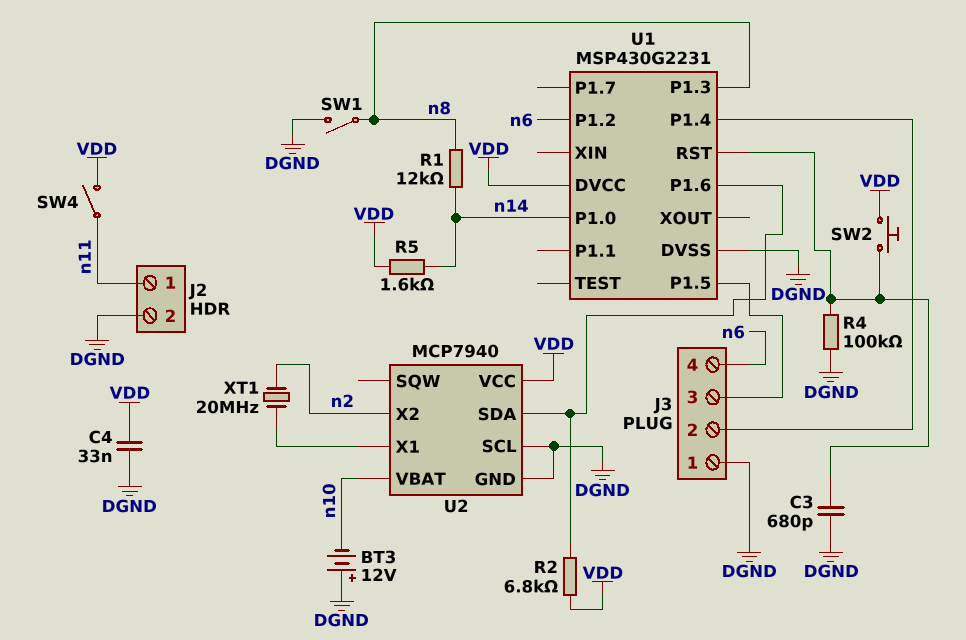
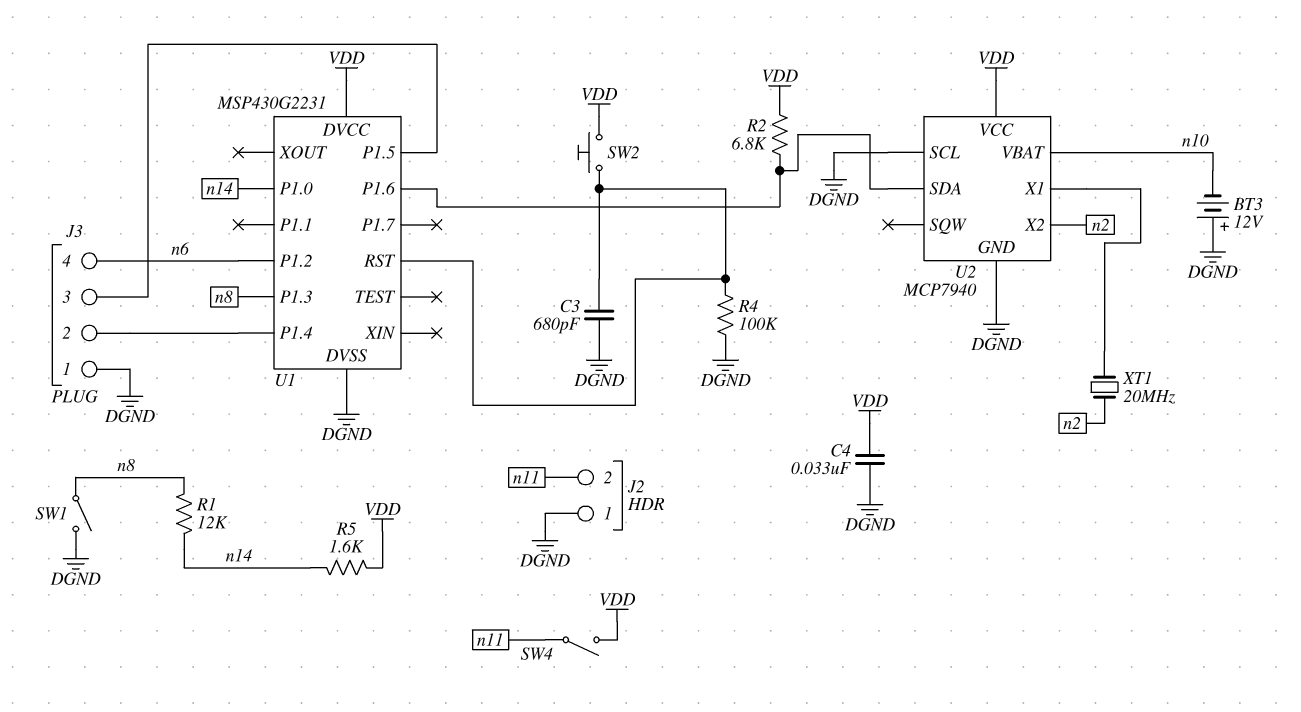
J2 pin 1: n11 -> DGND
J2 pin 2: DGND -> n11

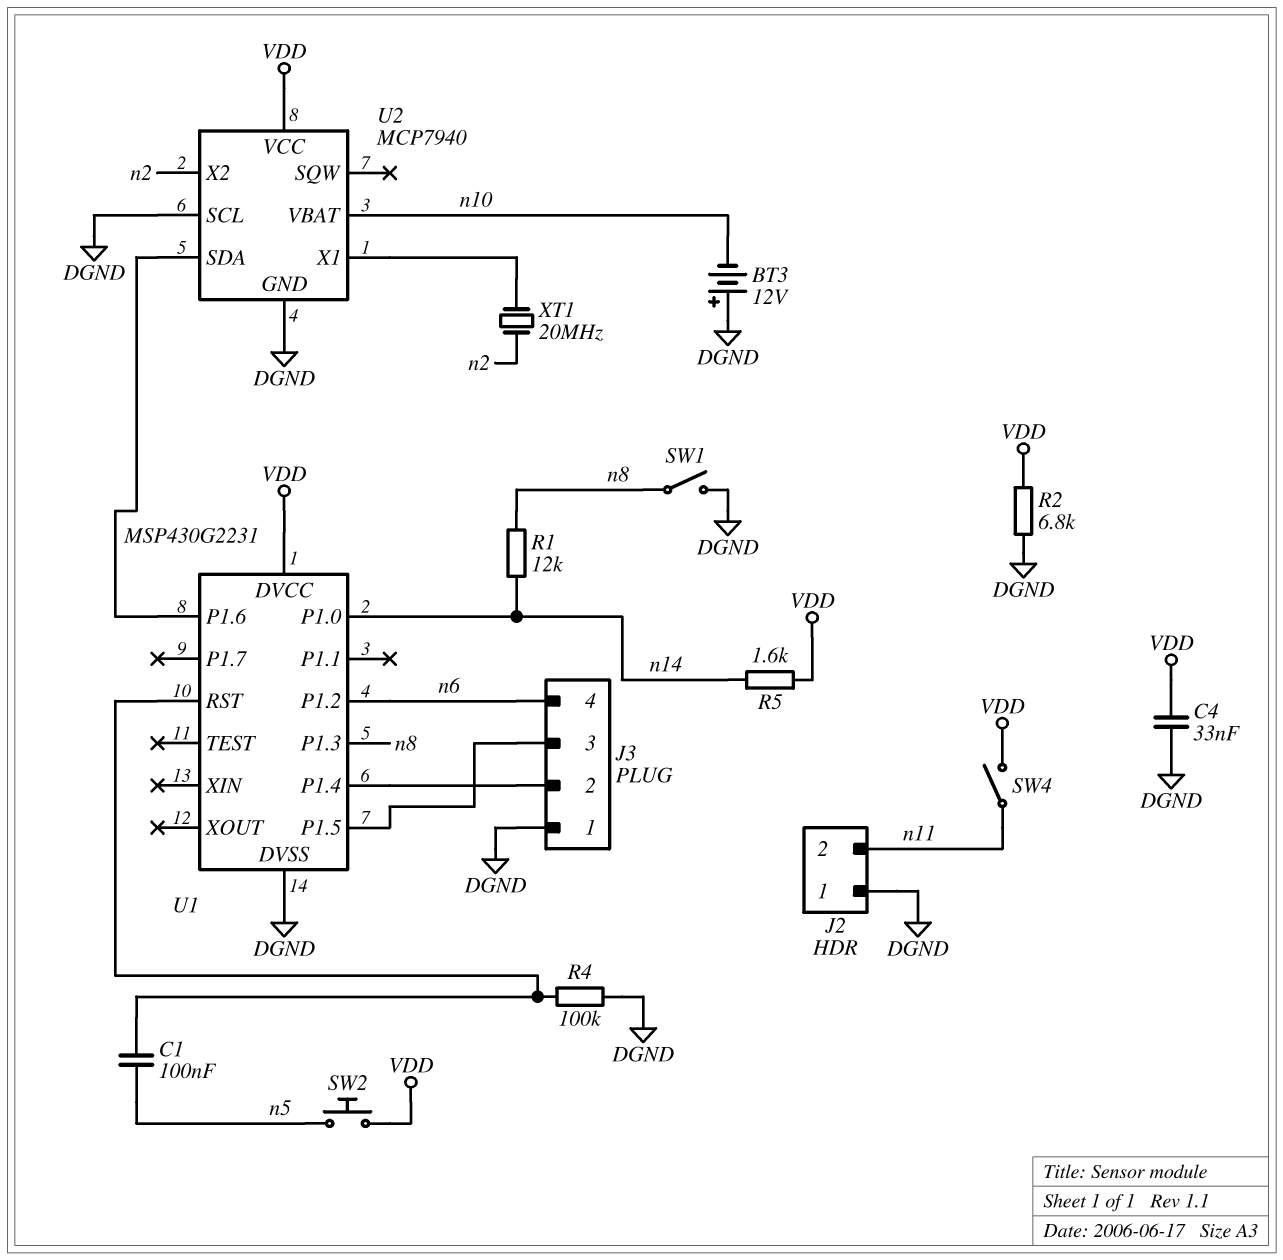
C1: none -> 100nF (U1/RST, n5)
C3: 680pF (DGND, U1/RST) -> none
R2: 6.8k (U1/P1.6, VDD) -> 6.8k (DGND, VDD)
SW2: button (U1/RST, VDD) -> button (VDD, n5)

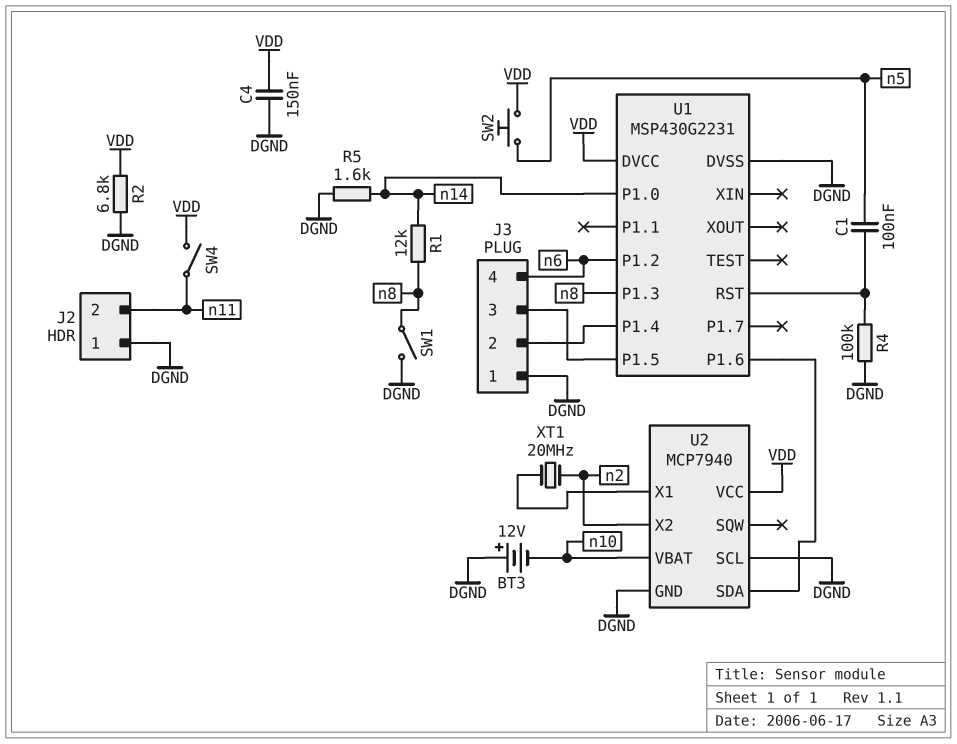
C4: 33nF (DGND, VDD) -> 150nF (DGND, VDD)
R5: 1.6k (VDD, n14) -> 1.6k (DGND, n14)

